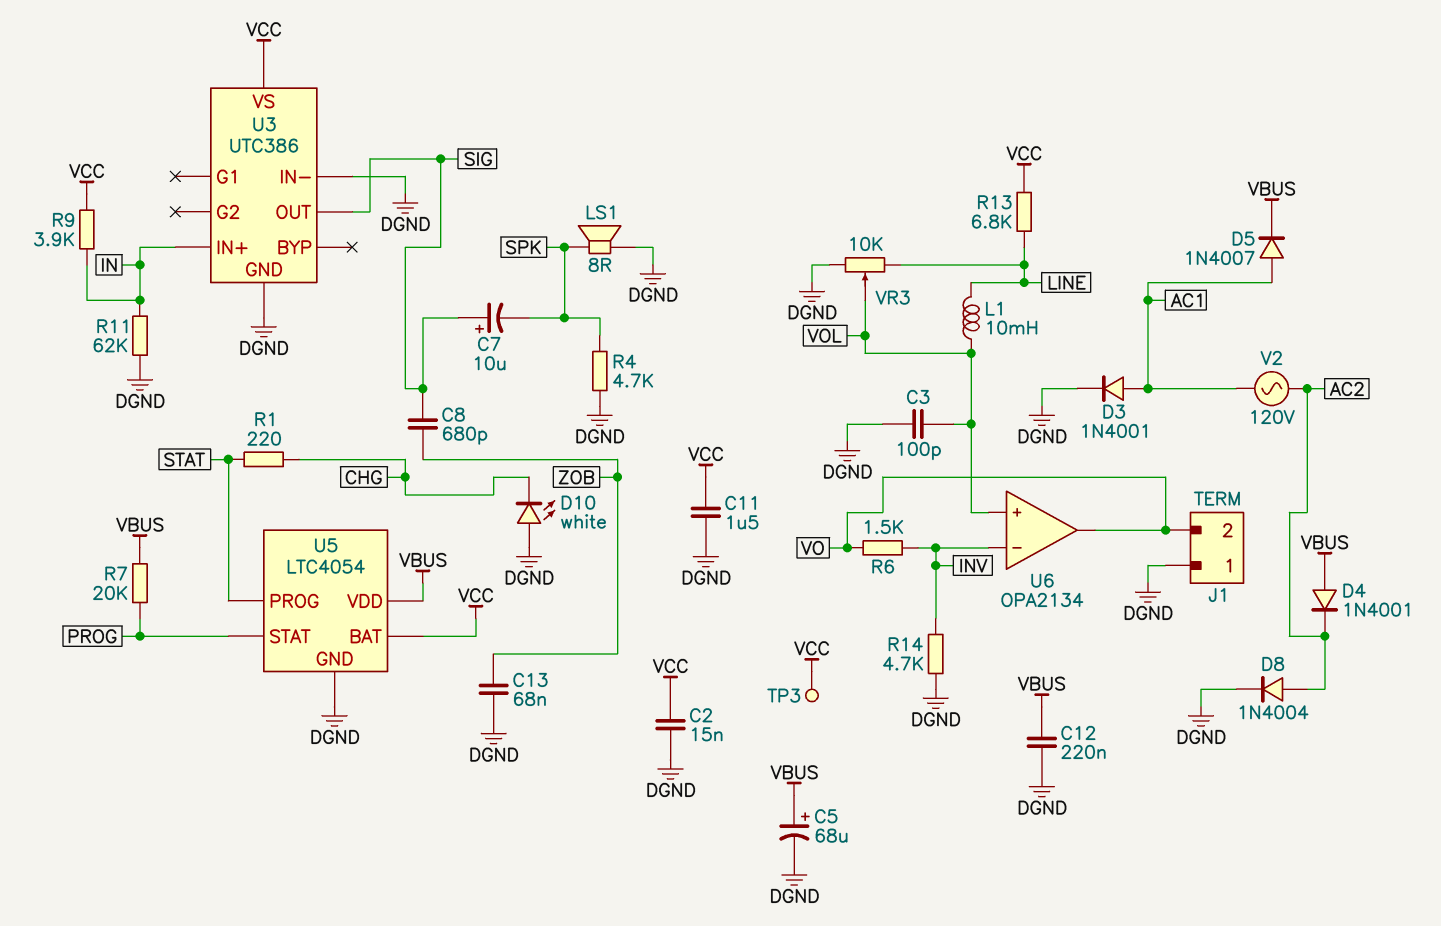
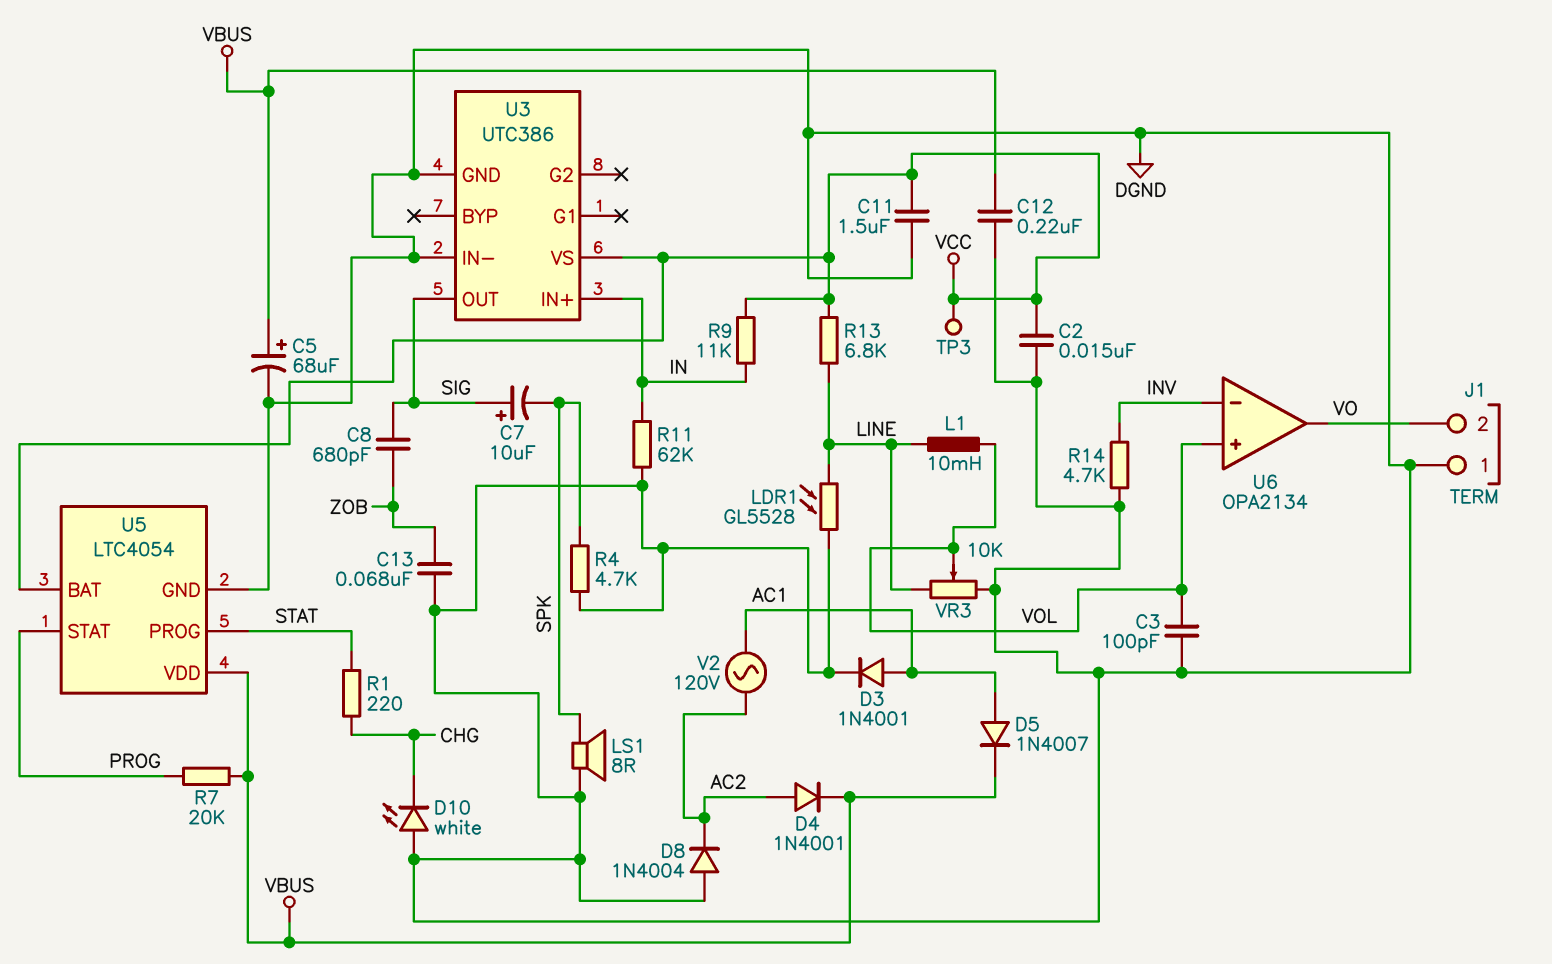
D4: diode 1N4001 (A VBUS, K AC2) -> diode 1N4001 (A AC2, K VBUS)
D8: diode 1N4004 (A AC2, K DGND) -> diode 1N4004 (A DGND, K AC2)
LDR1: none -> GL5528 (DGND, LINE)
R6: 1.5k (INV, VO) -> none
R9: 3.9k (IN, VCC) -> 11k (IN, VCC)

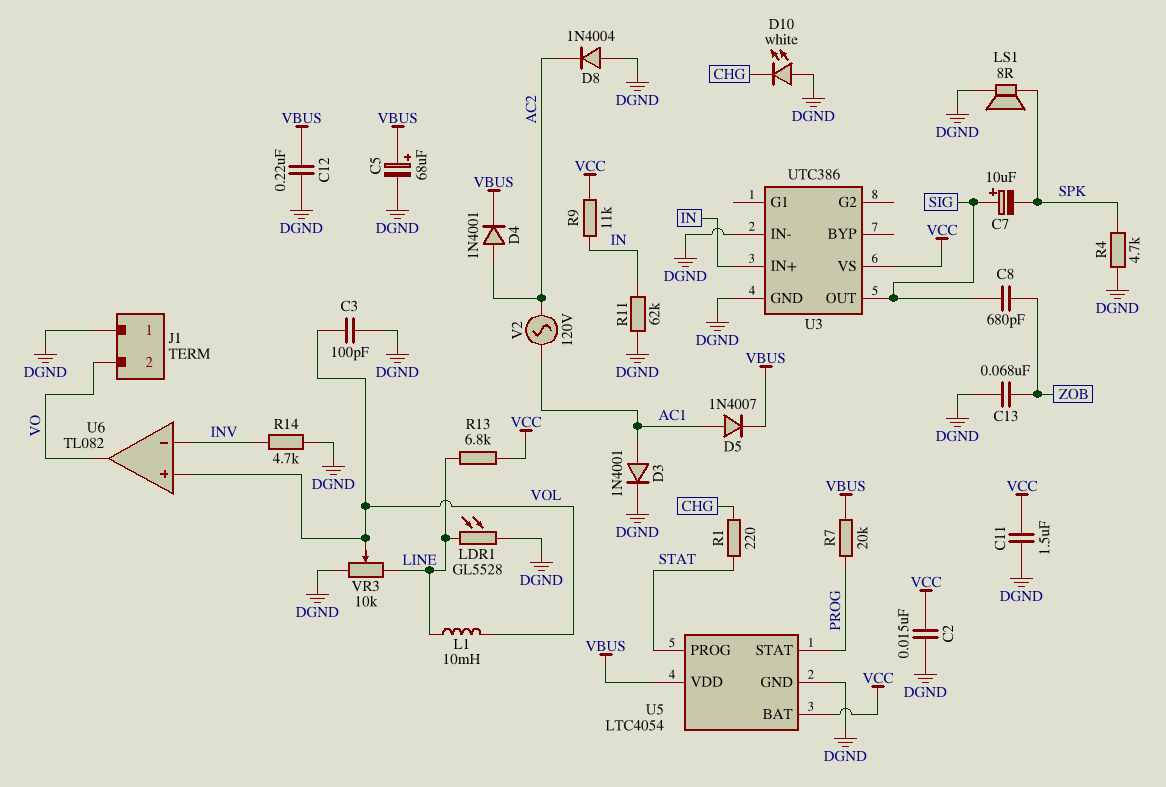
TP3: test point (VCC) -> none
U6: OPA2134 -> TL082

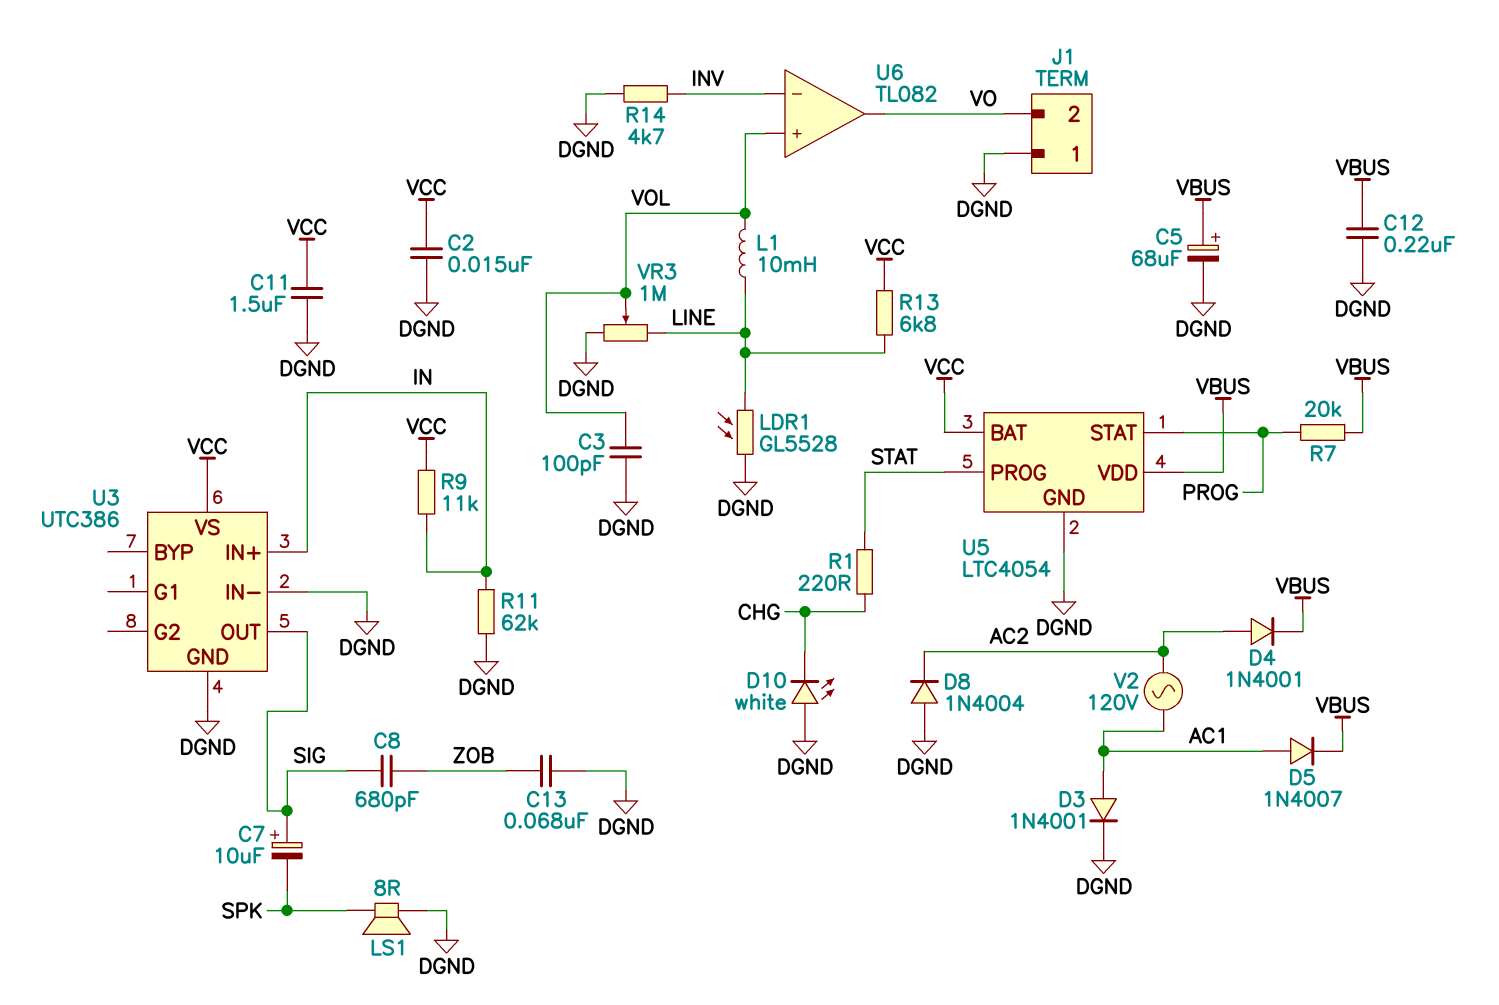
R4: 4.7k (DGND, SPK) -> none
VR3: 10k (DGND, LINE, wiper VOL) -> 1M (DGND, LINE, wiper VOL)

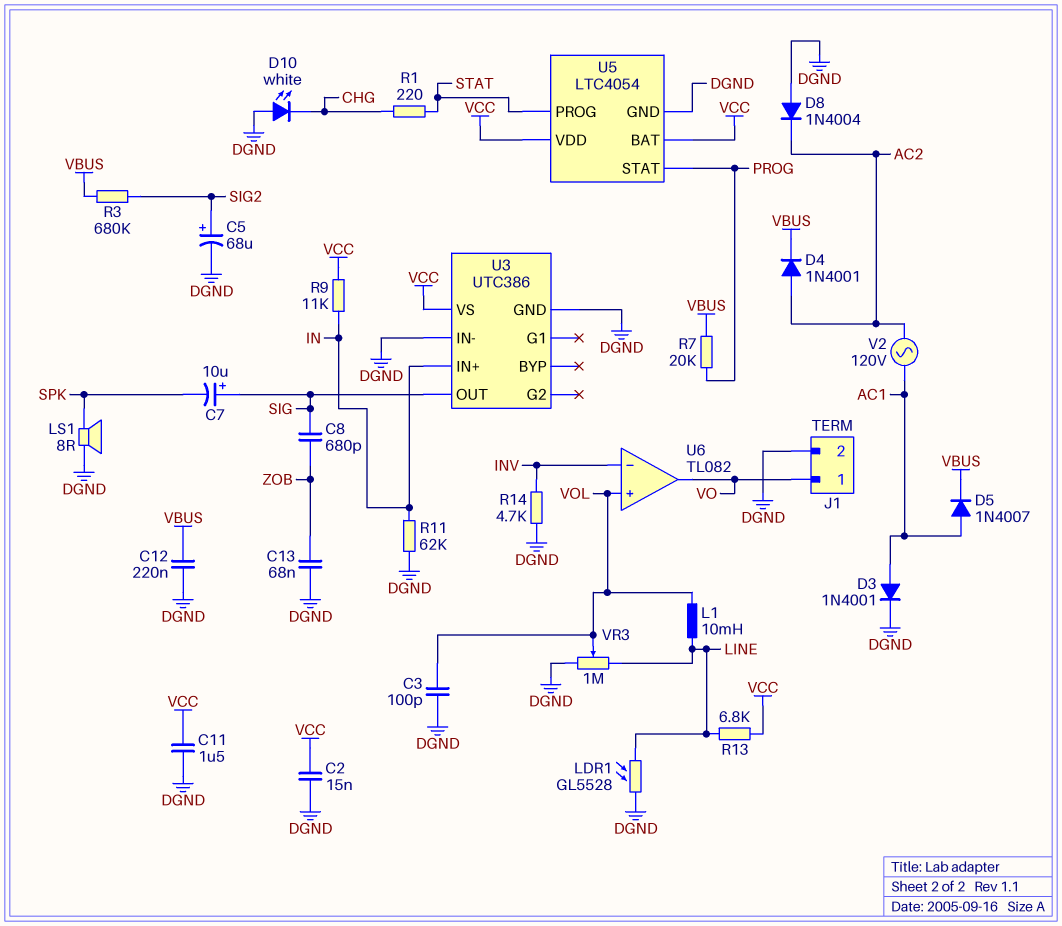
C5: 68uF (plus VBUS, minus DGND) -> 68uF (plus SIG2, minus DGND)
J1 pin 1: DGND -> VO
J1 pin 2: VO -> DGND
R3: none -> 680k (SIG2, VBUS)
U5 pin VDD: VBUS -> VCC

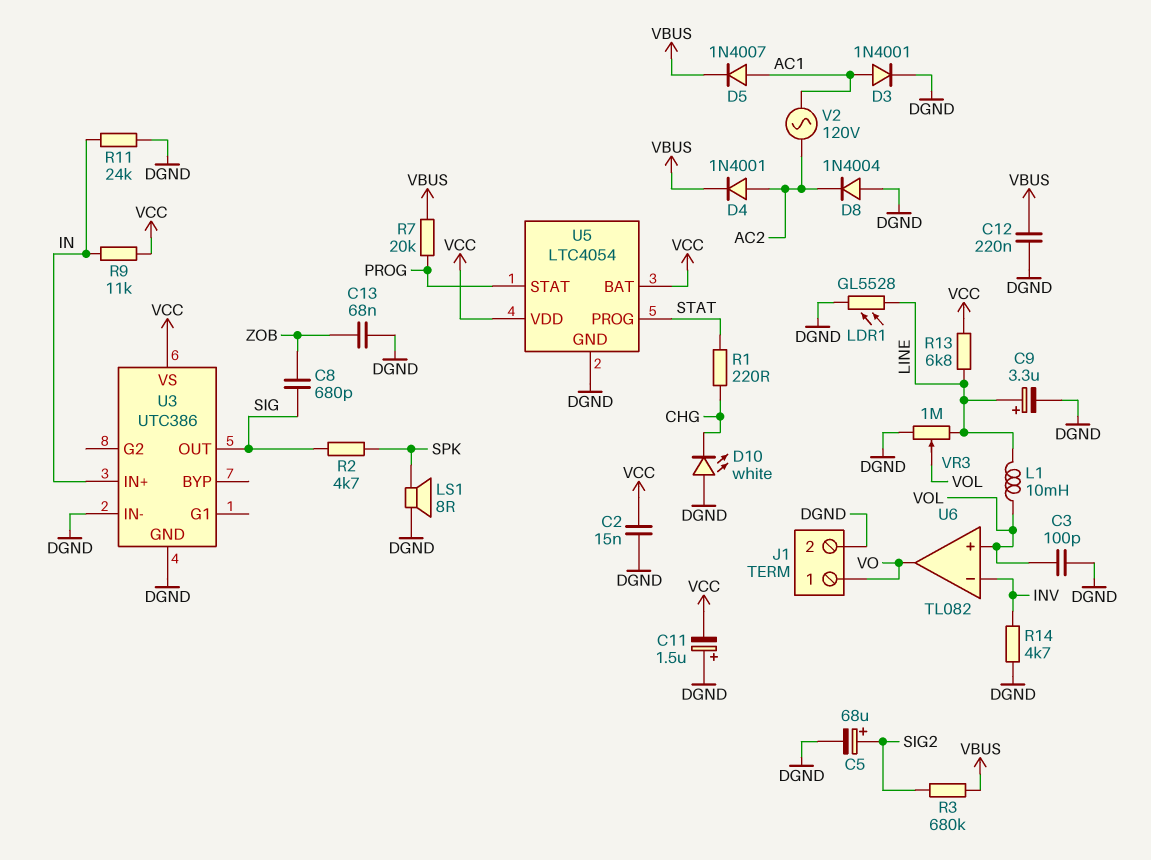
C7: 10uF (plus SIG, minus SPK) -> none
C9: none -> 3.3uF (plus LINE, minus DGND)
C11: 1.5uF (DGND, VCC) -> 1.5uF (plus DGND, minus VCC)
R2: none -> 4.7k (SIG, SPK)
R11: 62k (DGND, IN) -> 24k (DGND, IN)

